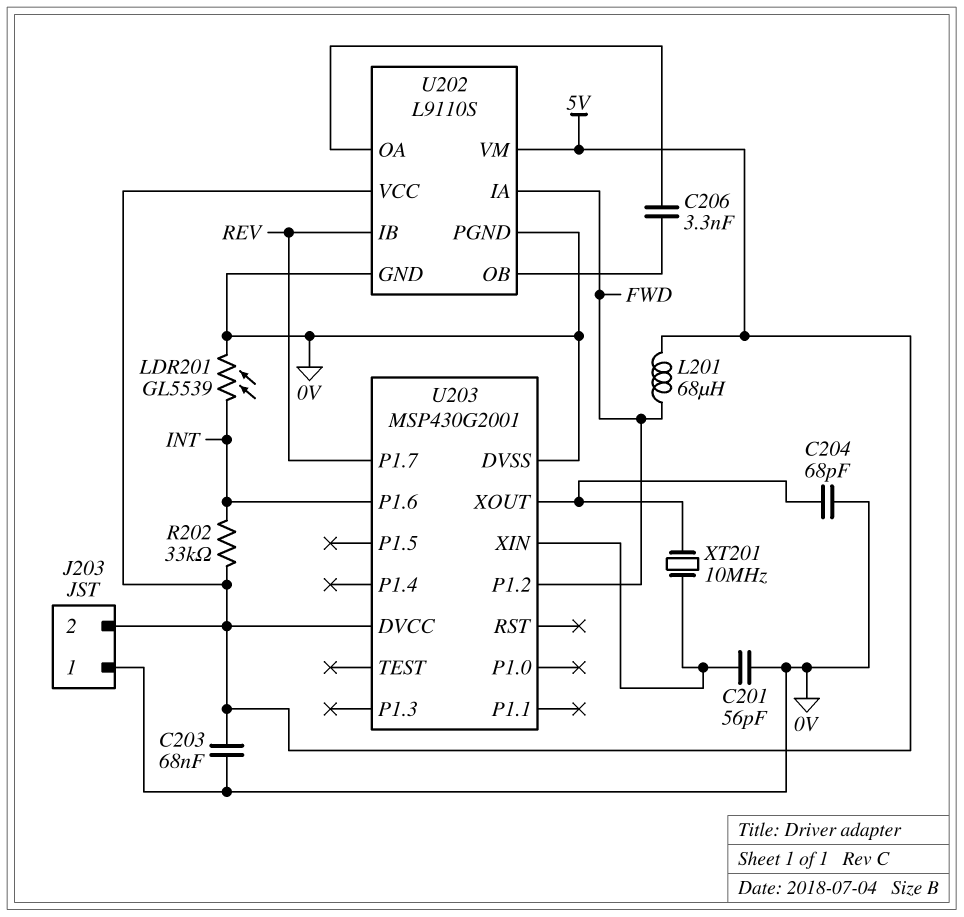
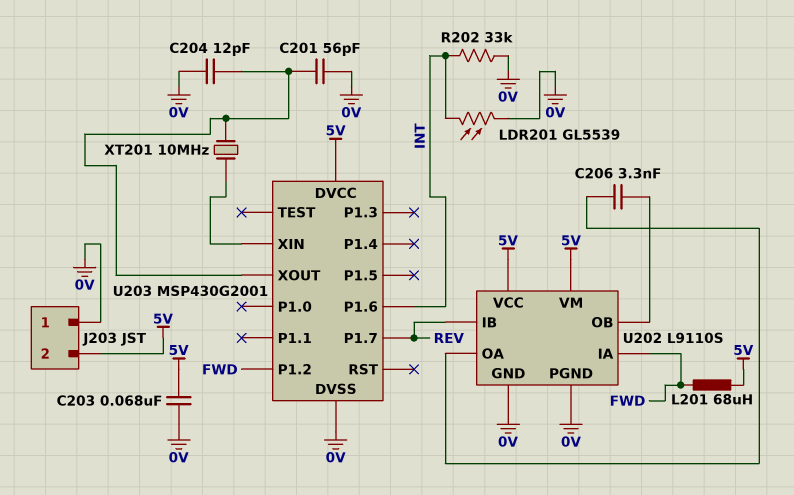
C201: 56pF (0V, U203/XIN) -> 56pF (0V, U203/XOUT)
C204: 68pF (0V, U203/XOUT) -> 12pF (0V, U203/XOUT)
R202: 33k (5V, INT) -> 33k (0V, INT)

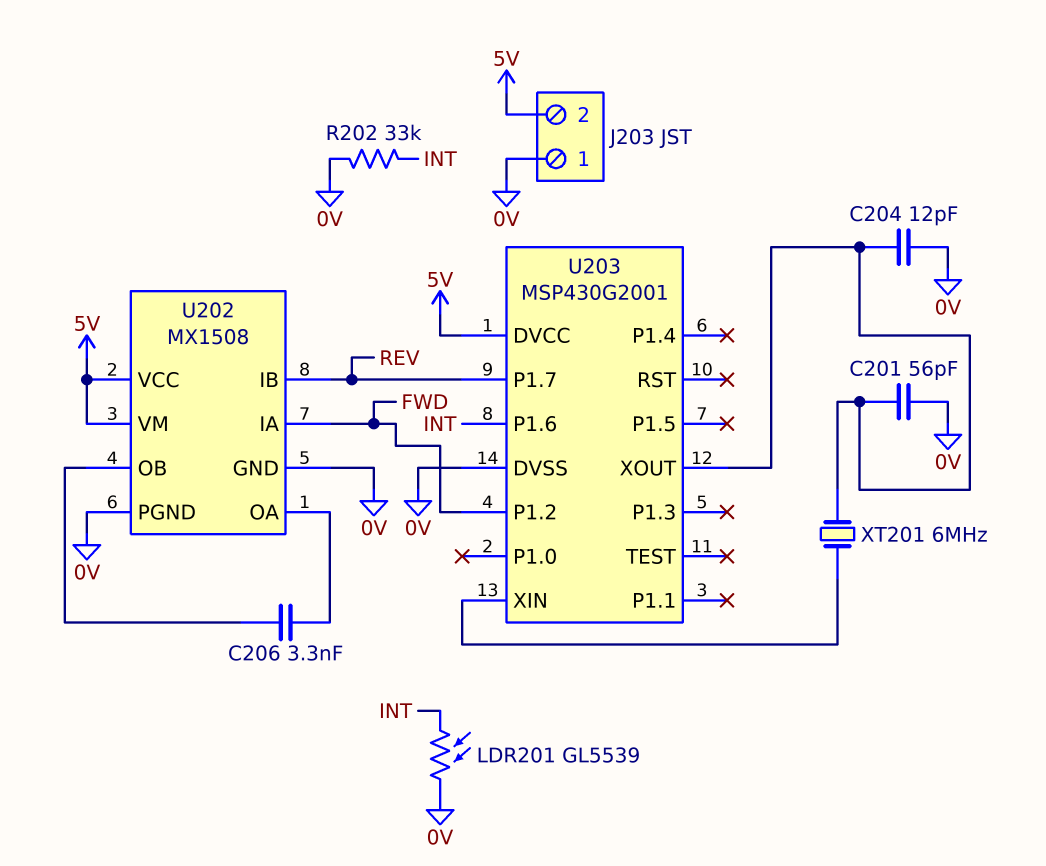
C203: 68nF (0V, 5V) -> none
L201: 68uH (5V, FWD) -> none
U202: L9110S -> MX1508
XT201: 10MHz (U203/XIN, U203/XOUT) -> 6MHz (U203/XIN, U203/XOUT)

